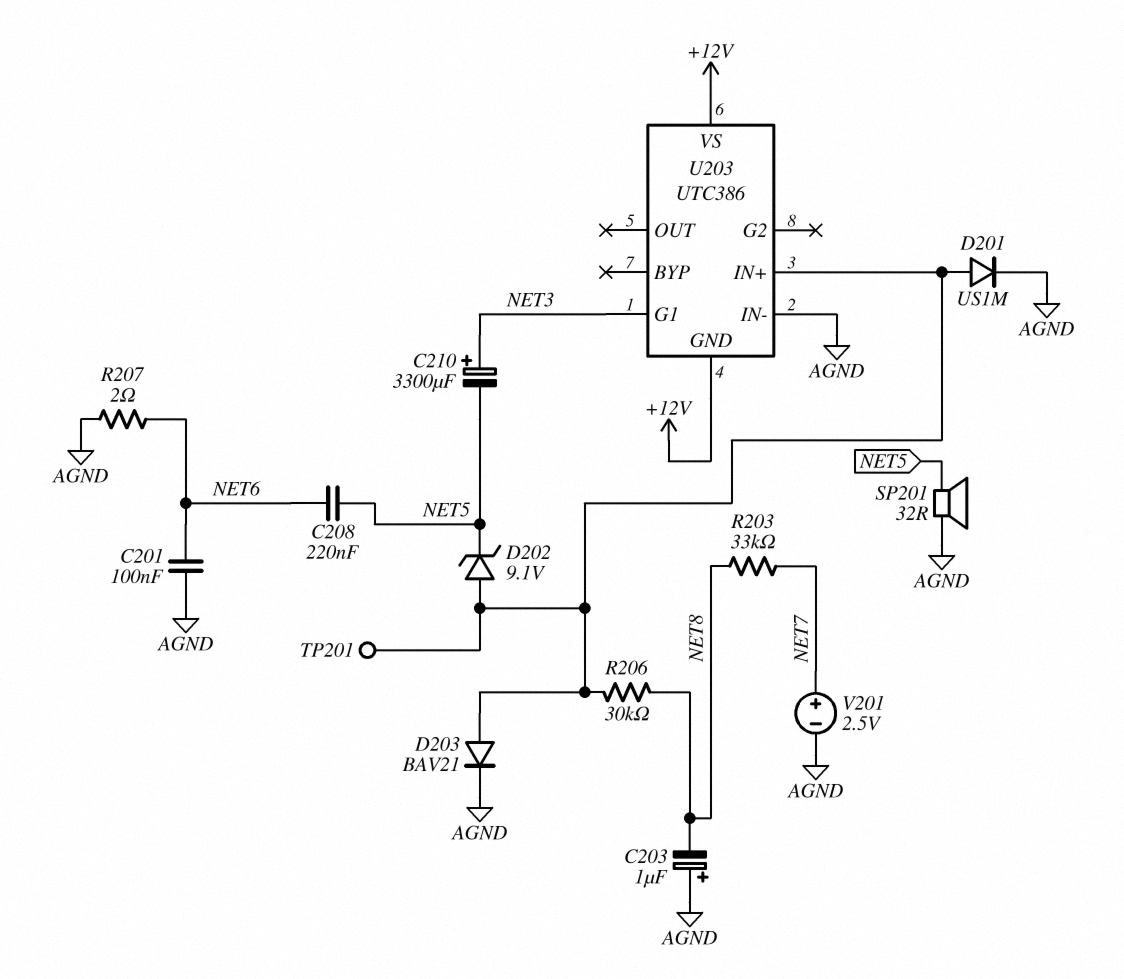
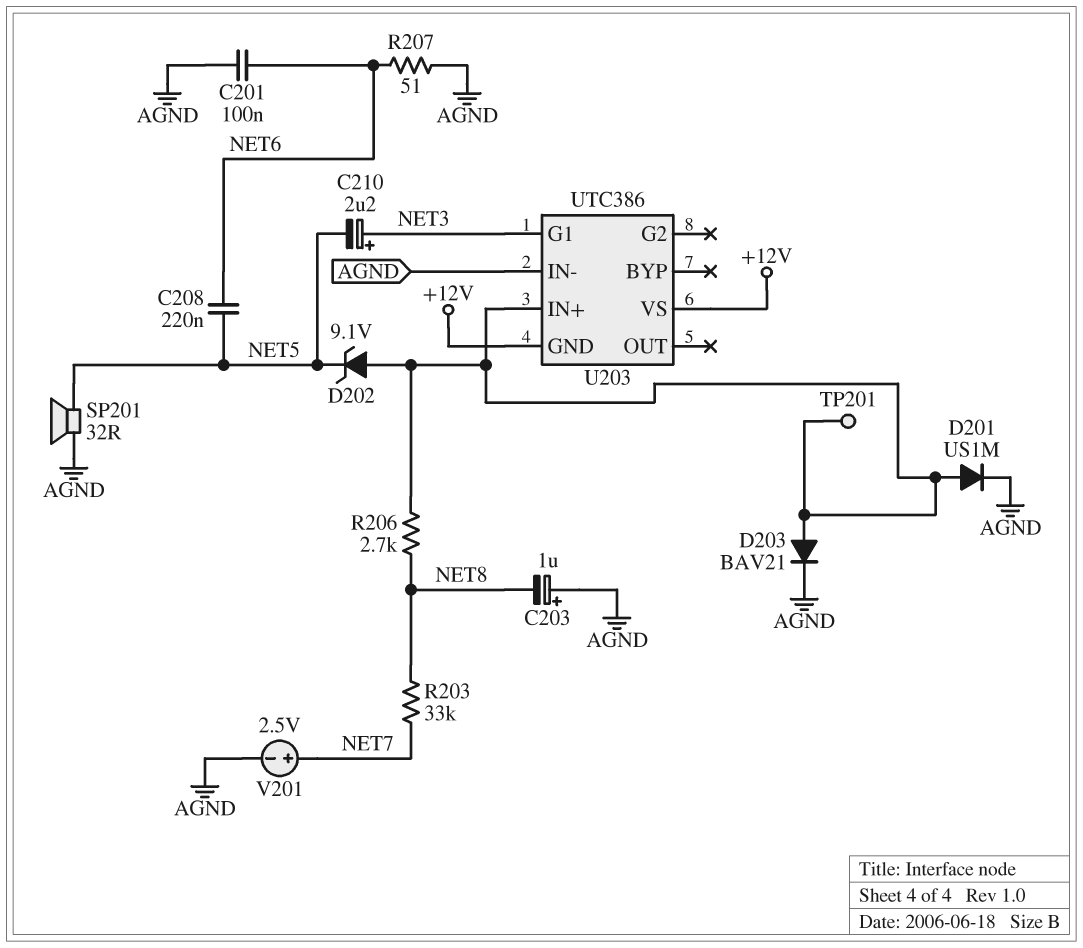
C210: 3300uF (plus NET3, minus NET5) -> 2.2uF (plus NET3, minus NET5)
R206: 30k (NET8, U203/IN+) -> 2.7k (NET8, U203/IN+)
R207: 2 (AGND, NET6) -> 51 (AGND, NET6)

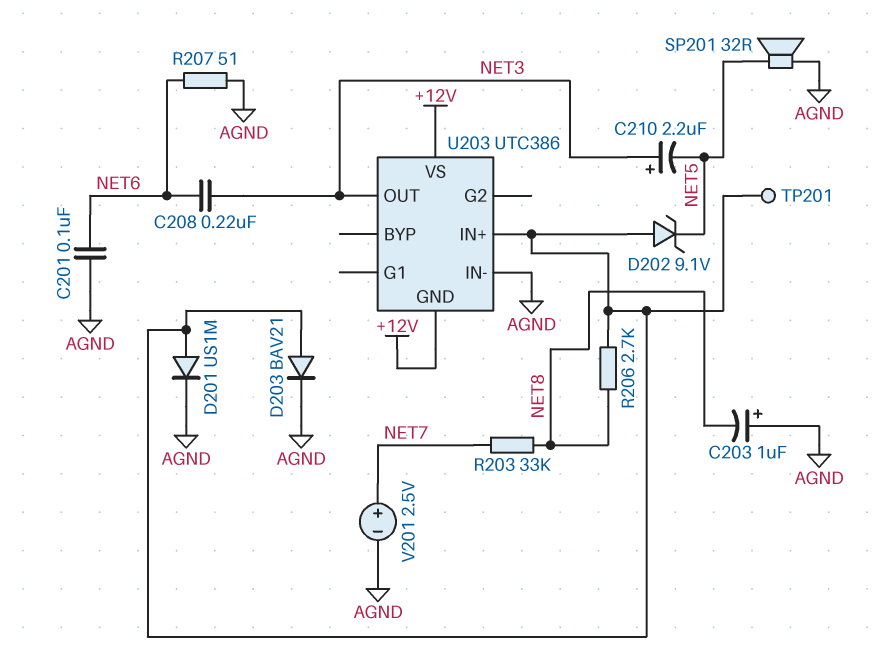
C208: 220nF (NET5, NET6) -> 220nF (NET3, NET6)
U203 pin G1: NET3 -> none
U203 pin OUT: none -> NET3

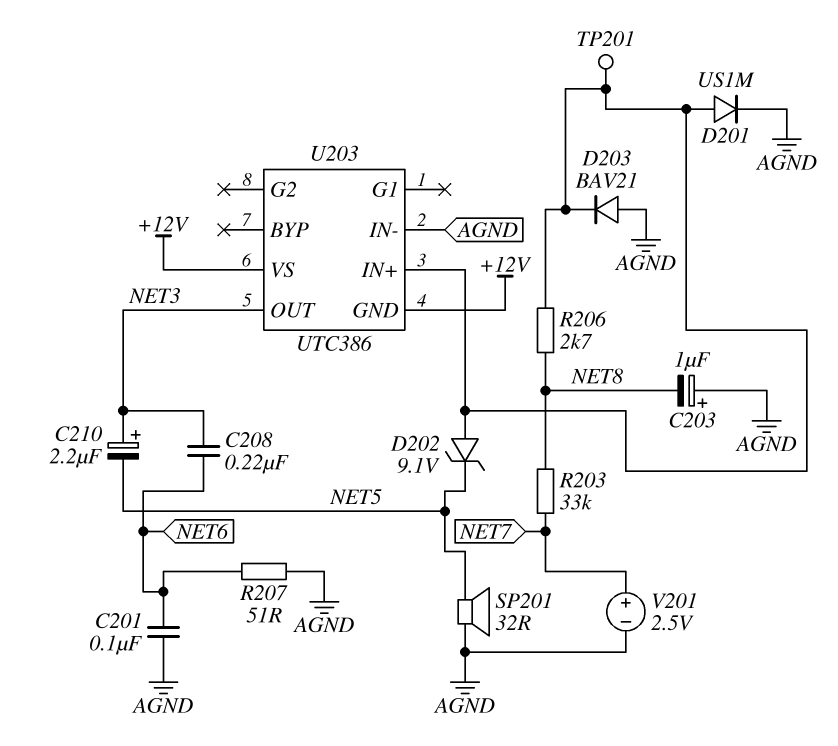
D203: diode BAV21 (A U203/IN+, K AGND) -> diode BAV21 (A AGND, K U203/IN+)

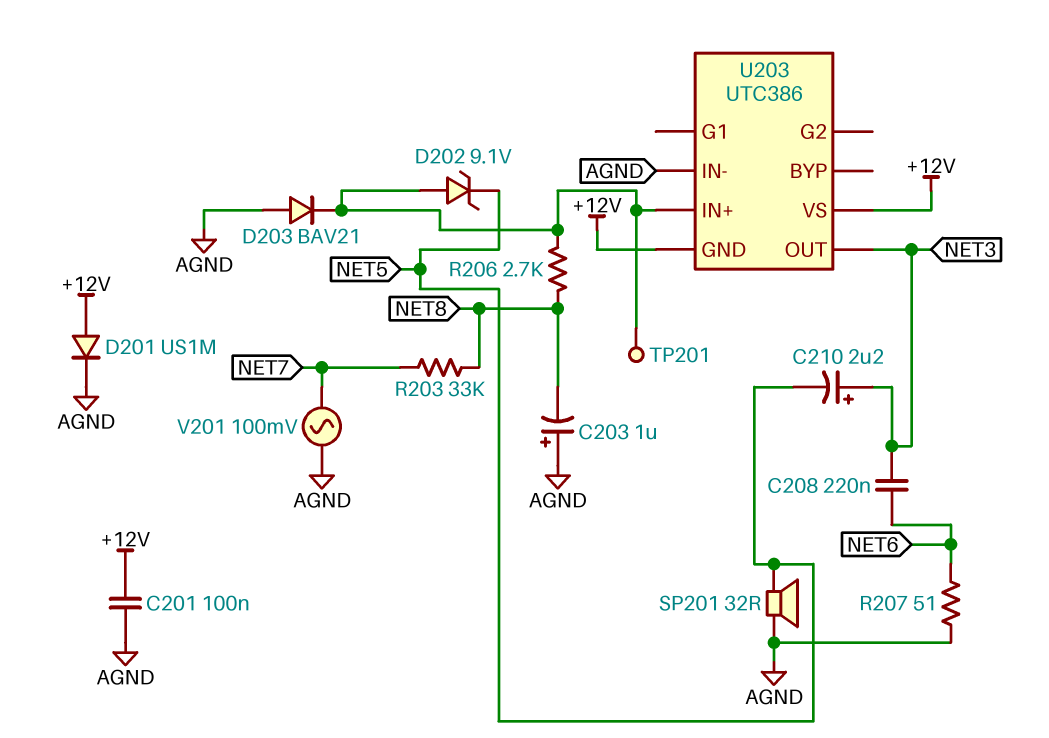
C201: 100nF (AGND, NET6) -> 100nF (+12V, AGND)
D201: diode US1M (A U203/IN+, K AGND) -> diode US1M (A +12V, K AGND)
V201: 2.5V (plus NET7, minus AGND) -> AC 100mV (AGND, NET7)

